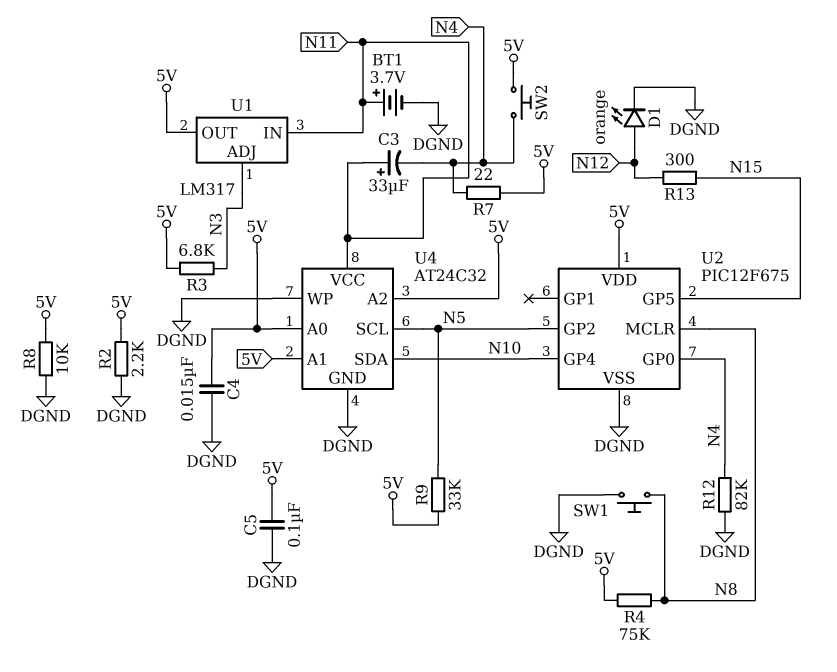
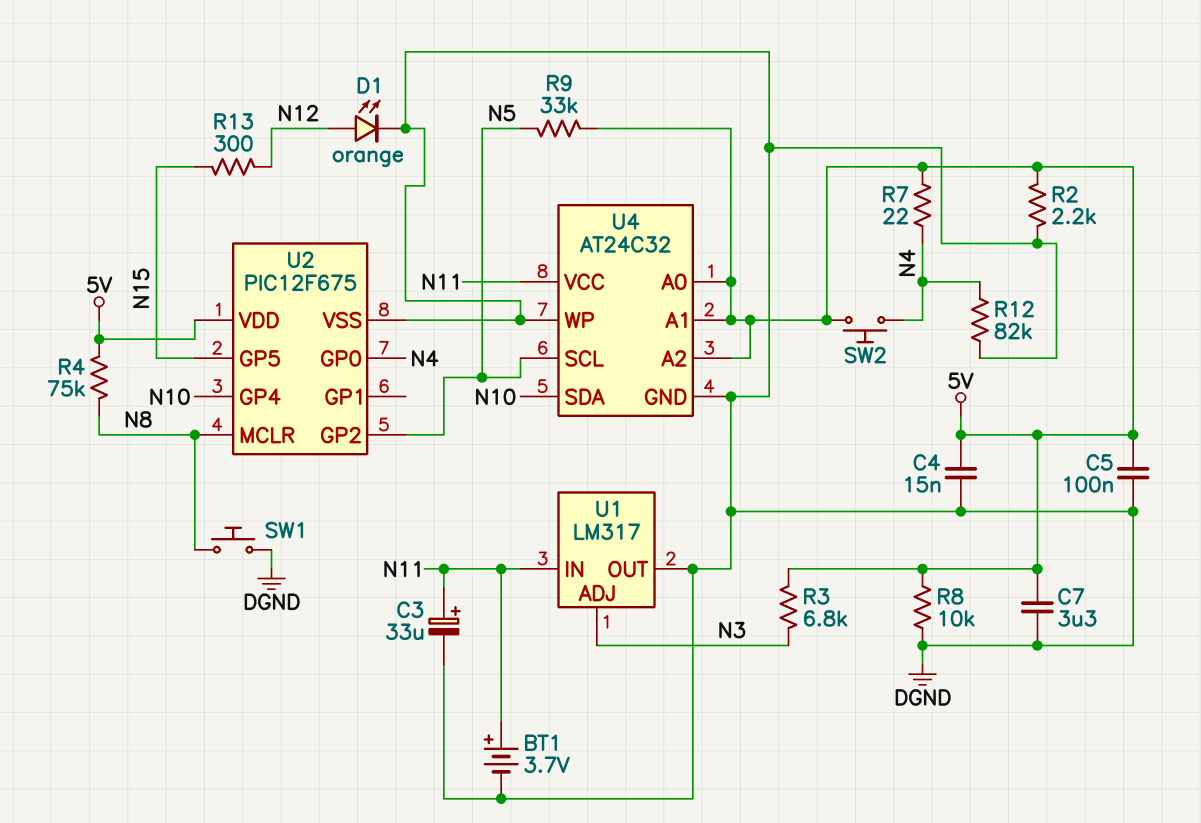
C3: 33uF (plus N11, minus N4) -> 33uF (plus N11, minus DGND)
C7: none -> 3.3uF (5V, DGND)
U1 pin OUT: 5V -> DGND

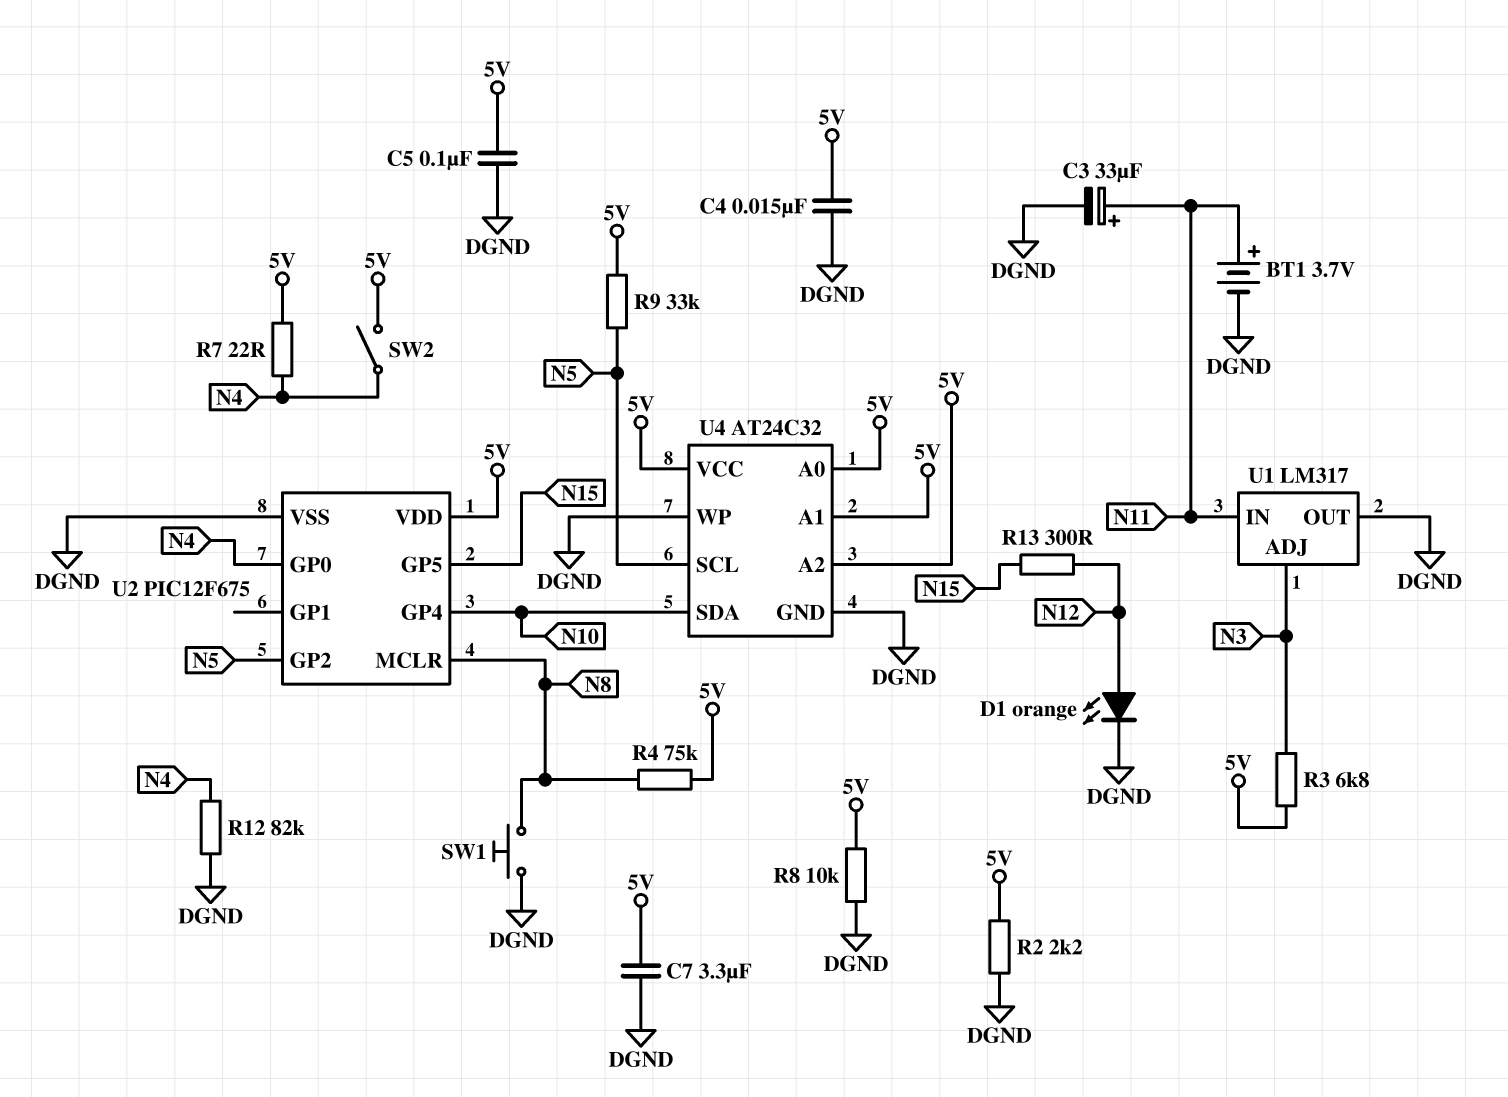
SW2: button (5V, N4) -> switch (5V, N4)
U4 pin VCC: N11 -> 5V

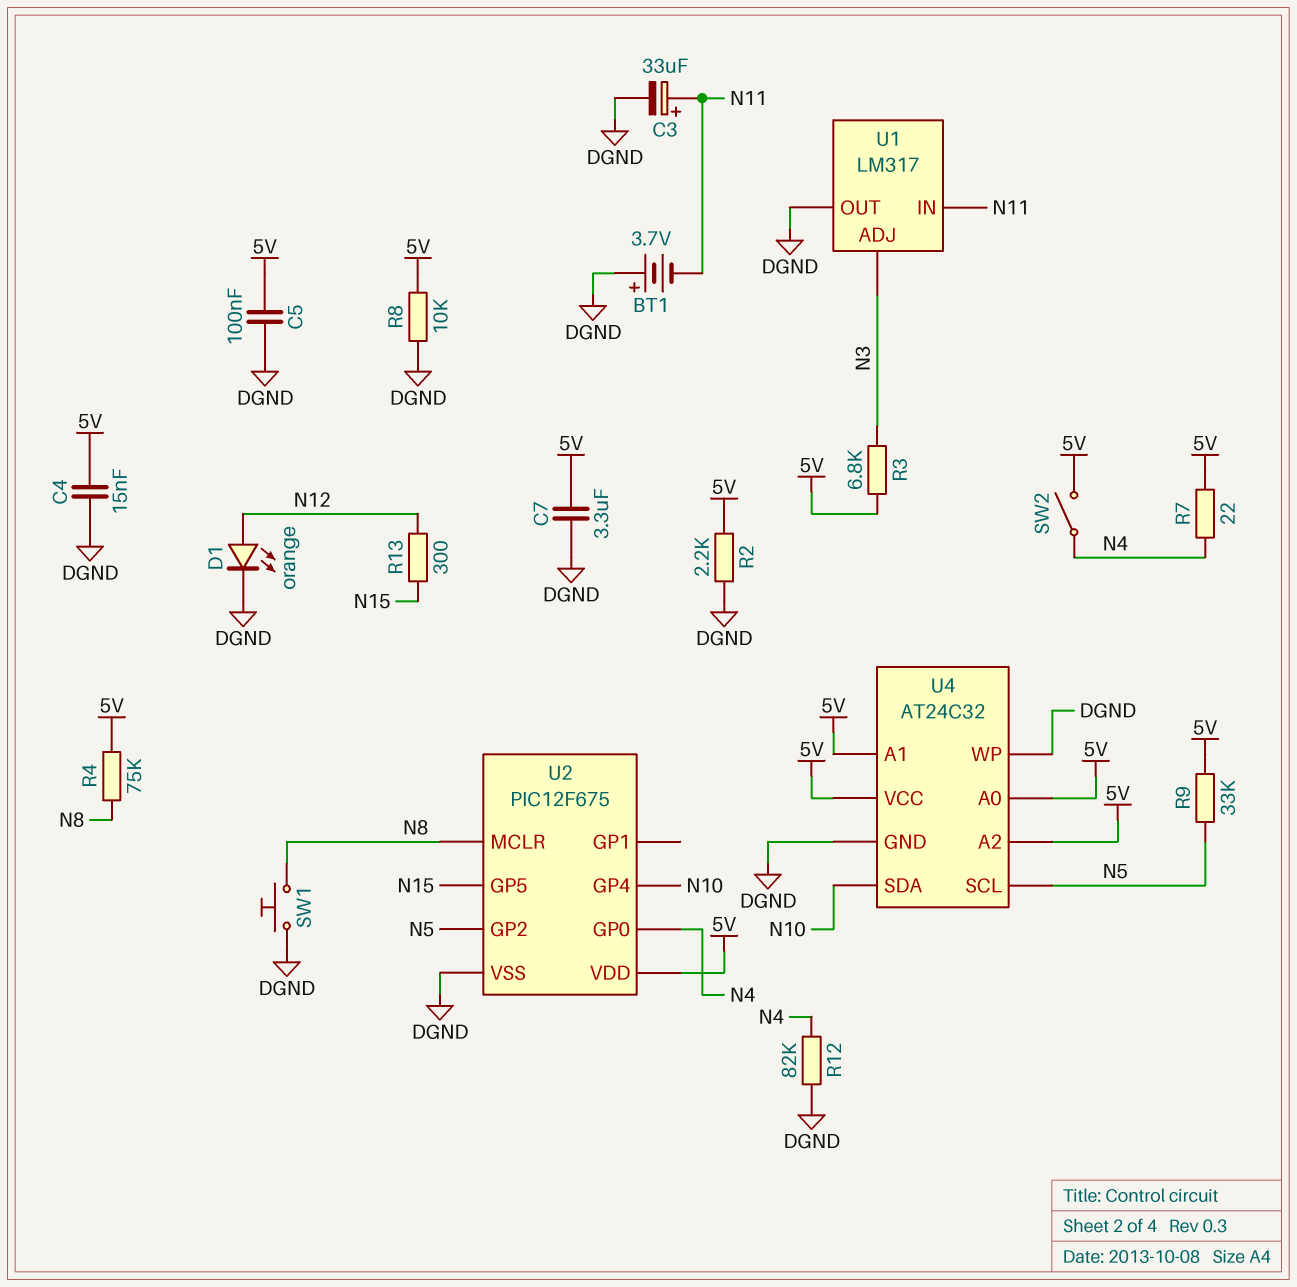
BT1: 3.7V (plus N11, minus DGND) -> 3.7V (plus DGND, minus N11)

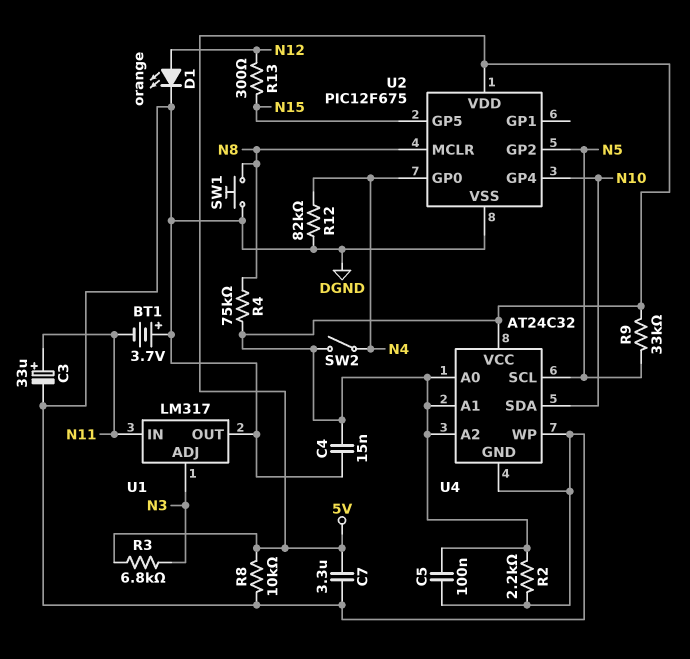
R7: 22 (5V, N4) -> none

